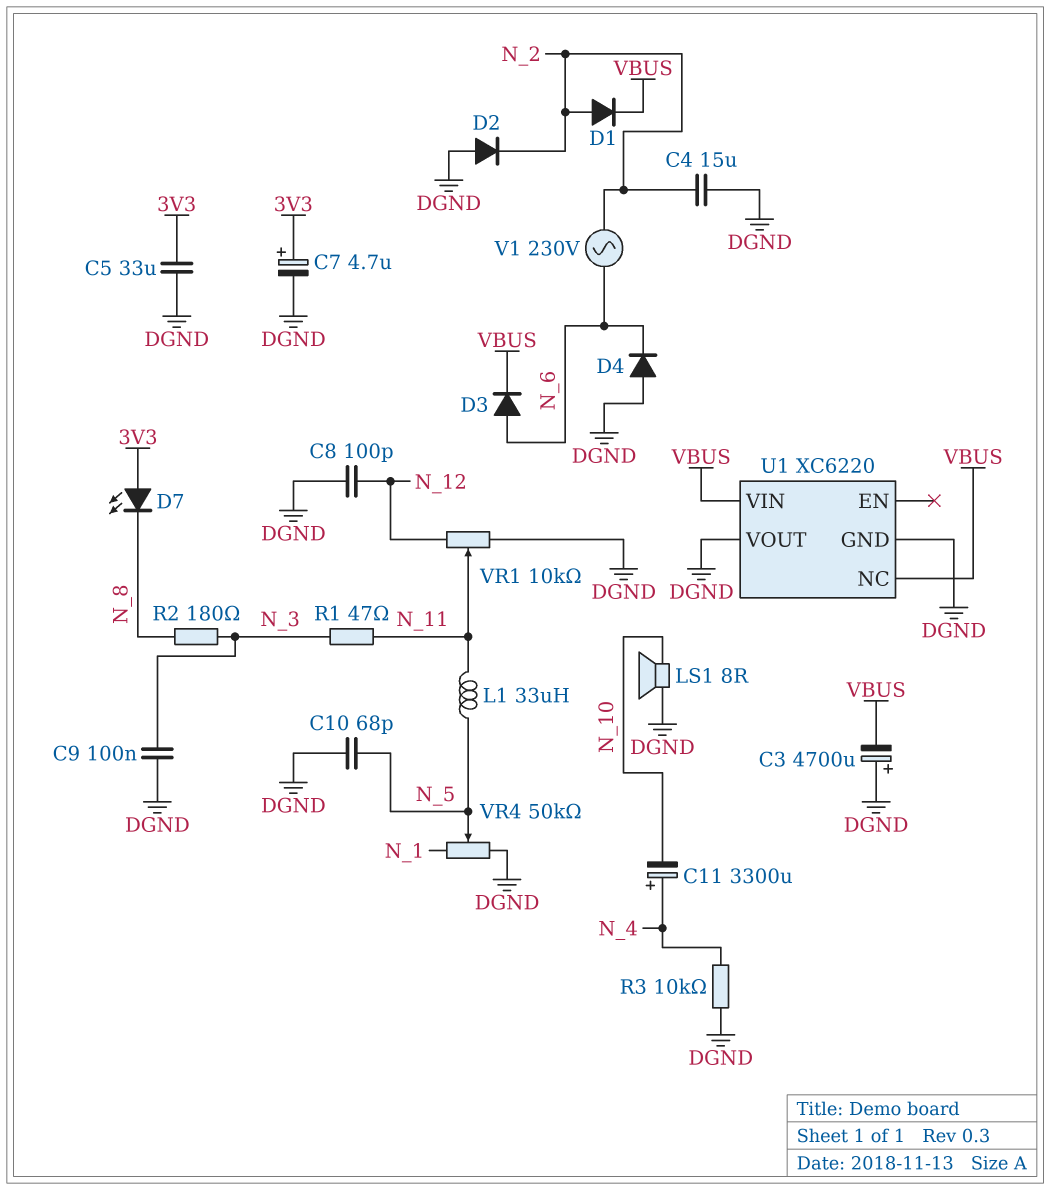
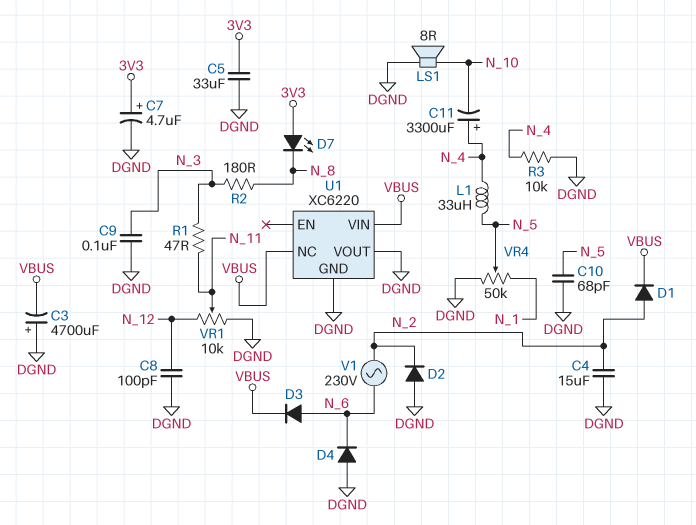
L1: 33uH (N_5, N_11) -> 33uH (N_4, N_5)

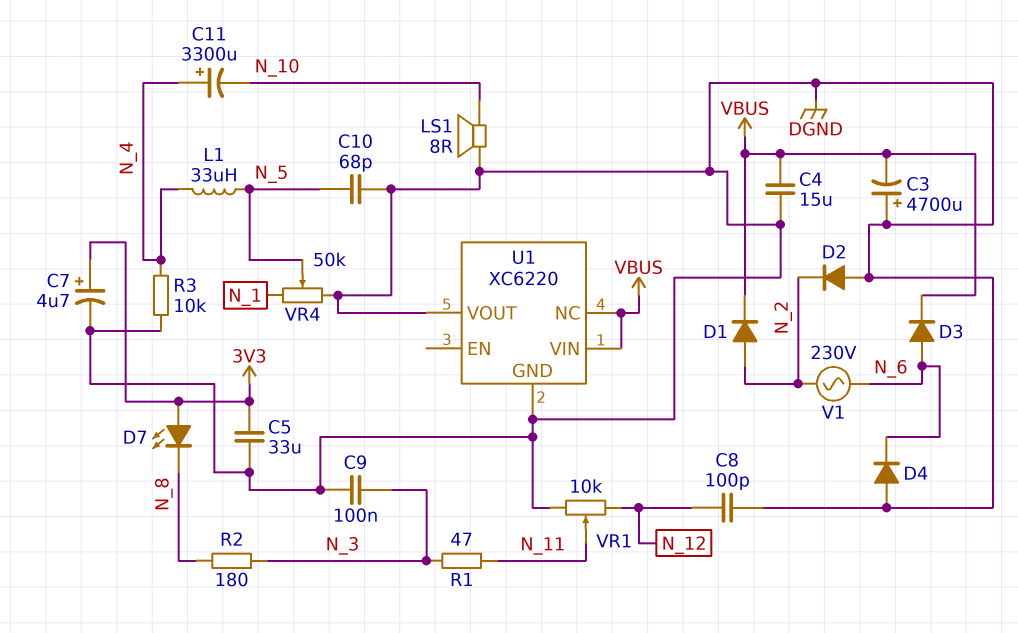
C4: 15uF (DGND, N_2) -> 15uF (DGND, VBUS)

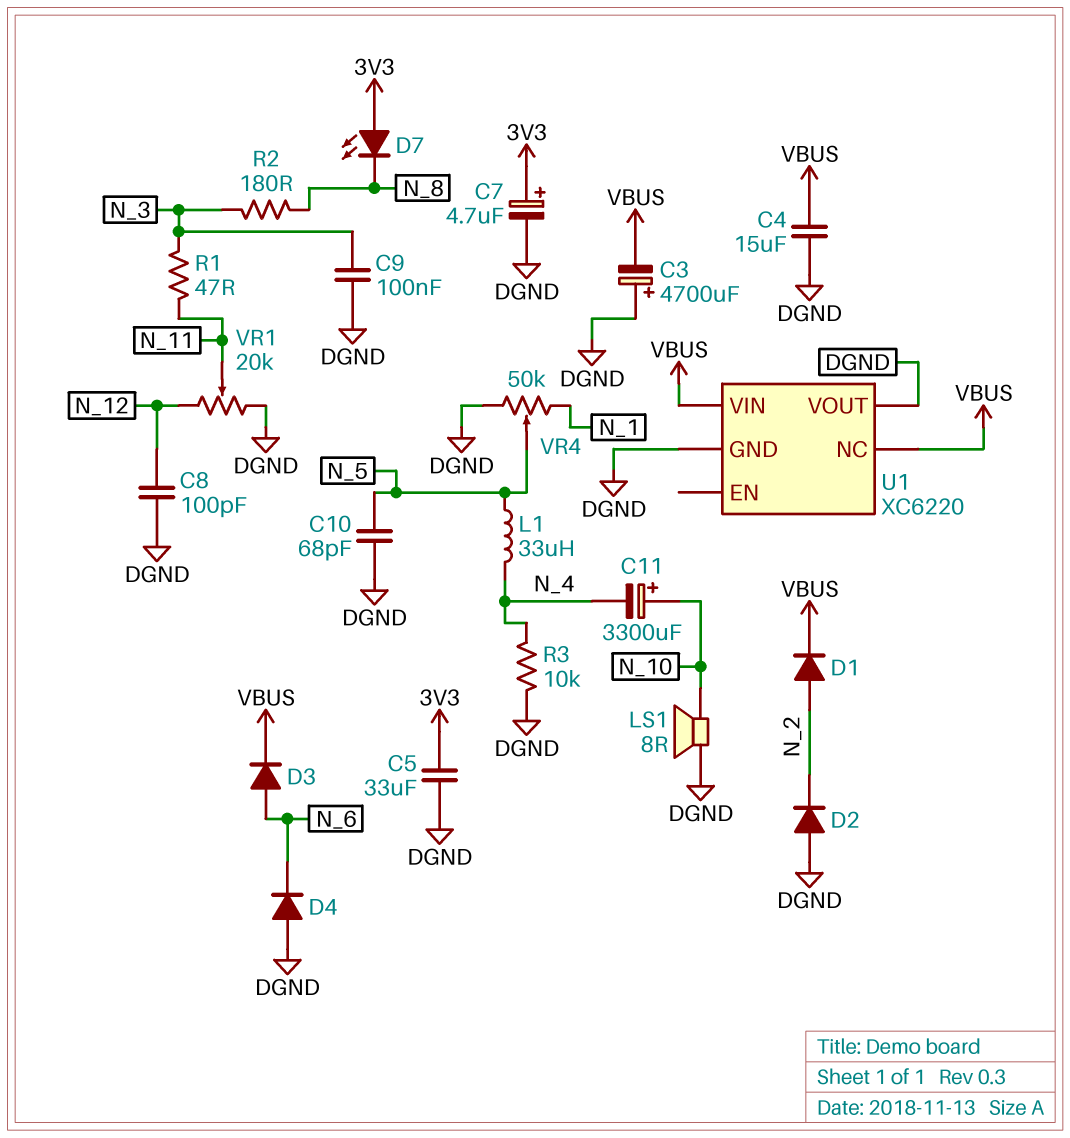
C11: 3300uF (plus N_4, minus N_10) -> 3300uF (plus N_10, minus N_4)
V1: AC 230V (N_2, N_6) -> none
VR1: 10k (DGND, N_12, wiper N_11) -> 20k (DGND, N_12, wiper N_11)

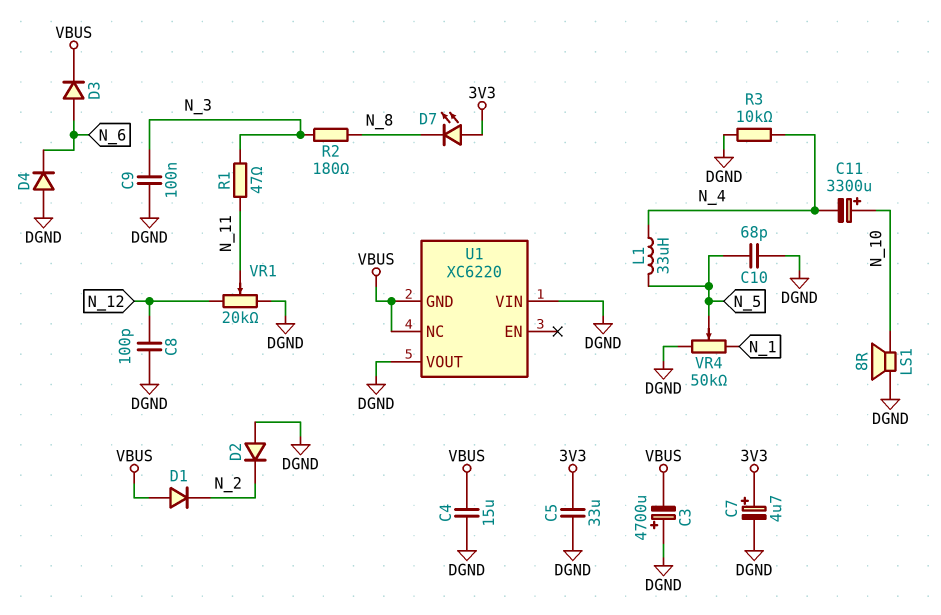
D1: diode (A N_2, K VBUS) -> diode (A VBUS, K N_2)
U1 pin GND: DGND -> VBUS
U1 pin VIN: VBUS -> DGND

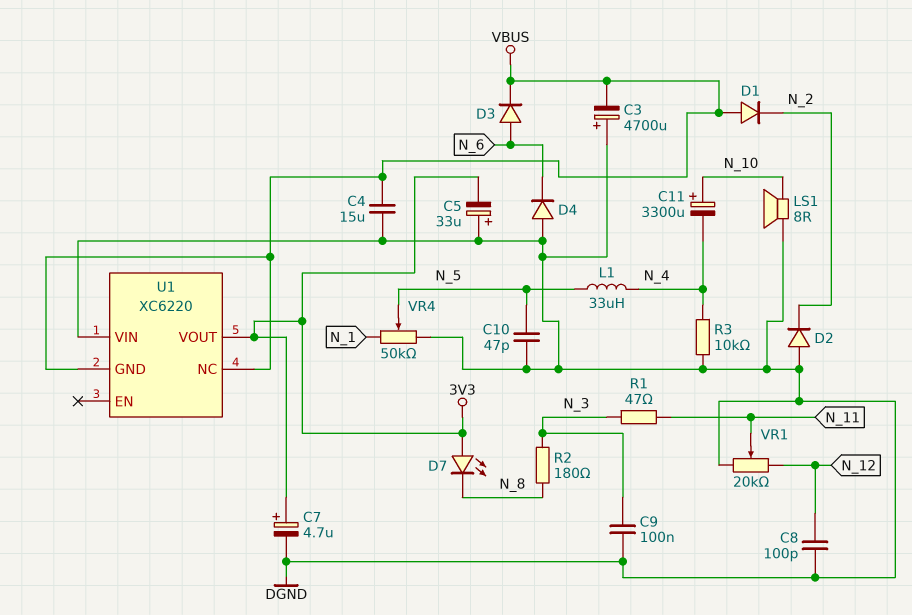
C5: 33uF (3V3, DGND) -> 33uF (plus DGND, minus 3V3)
C10: 68pF (DGND, N_5) -> 47pF (DGND, N_5)
U1 pin VOUT: DGND -> 3V3

